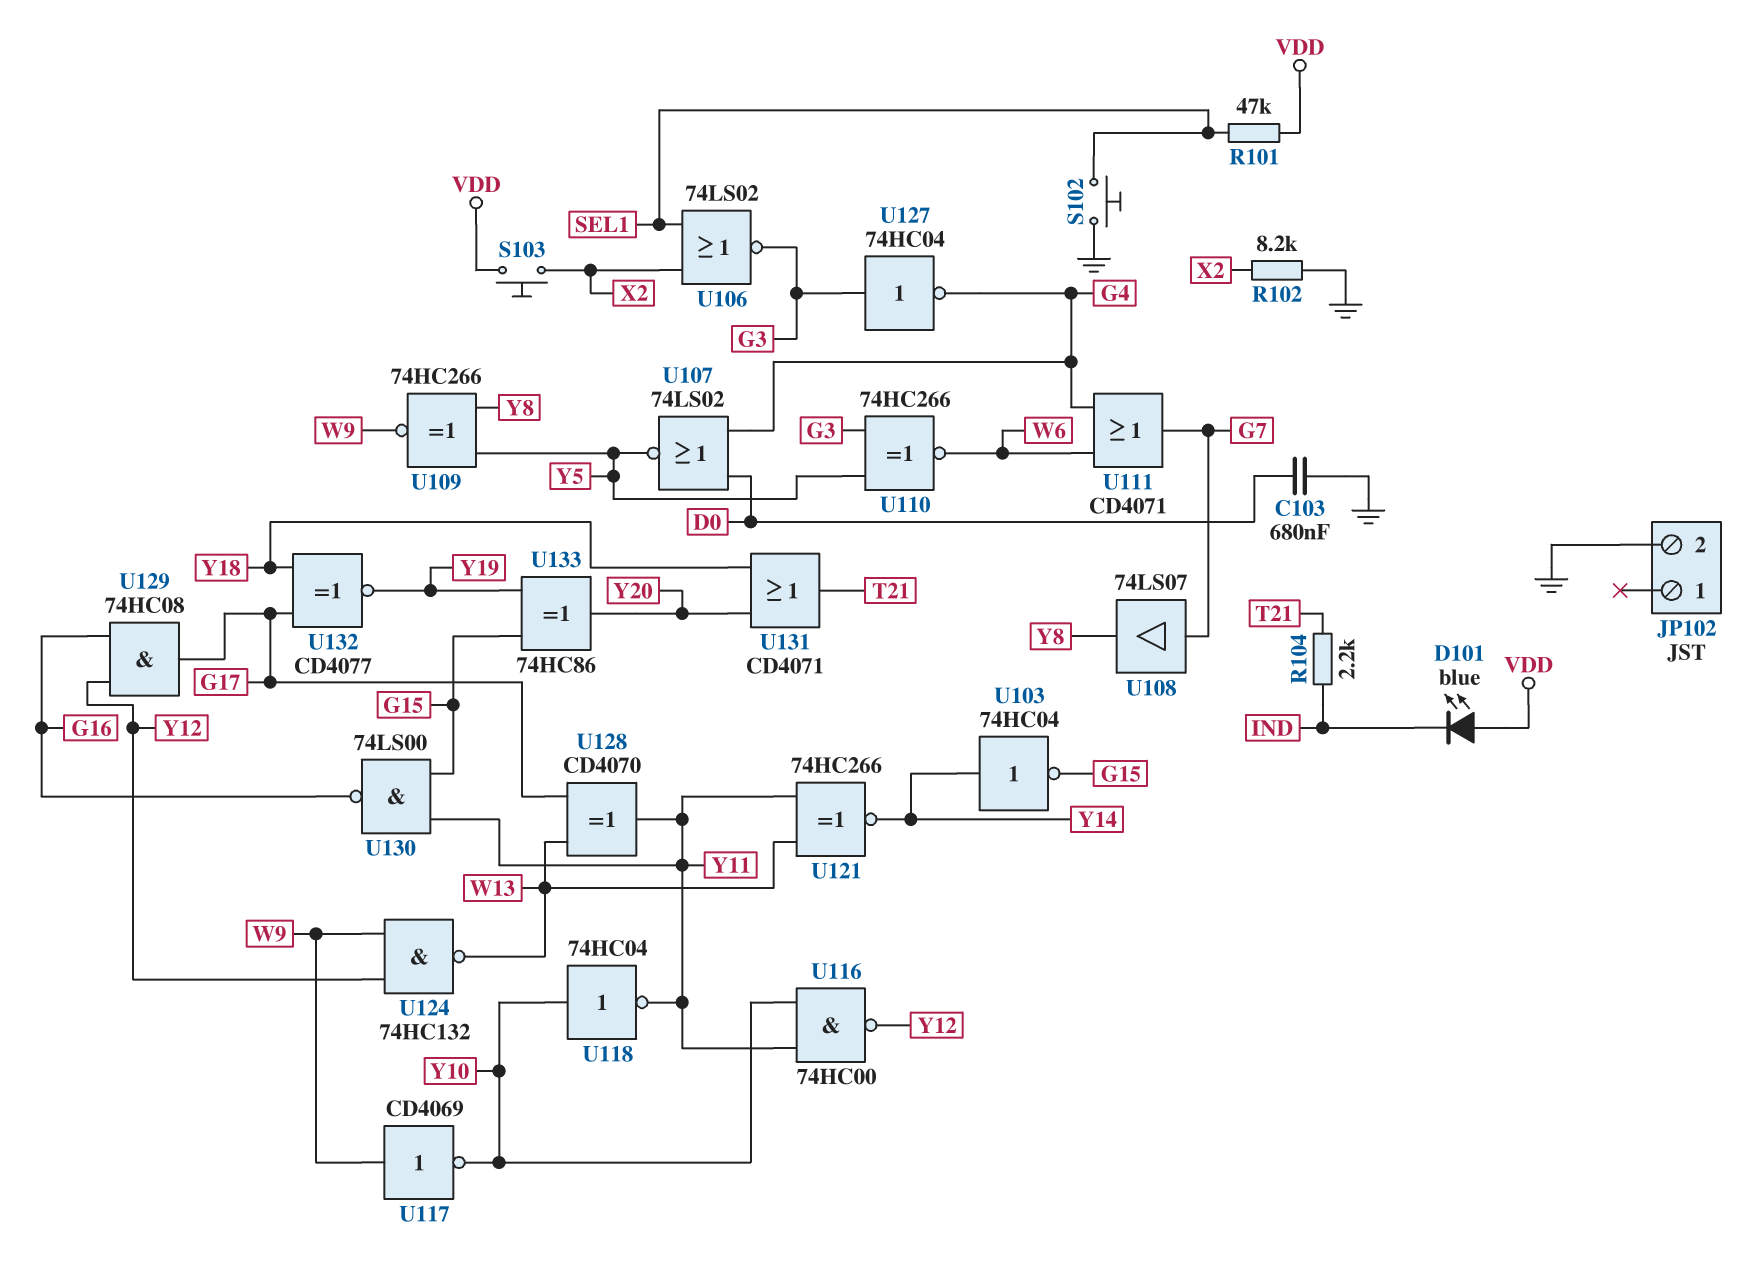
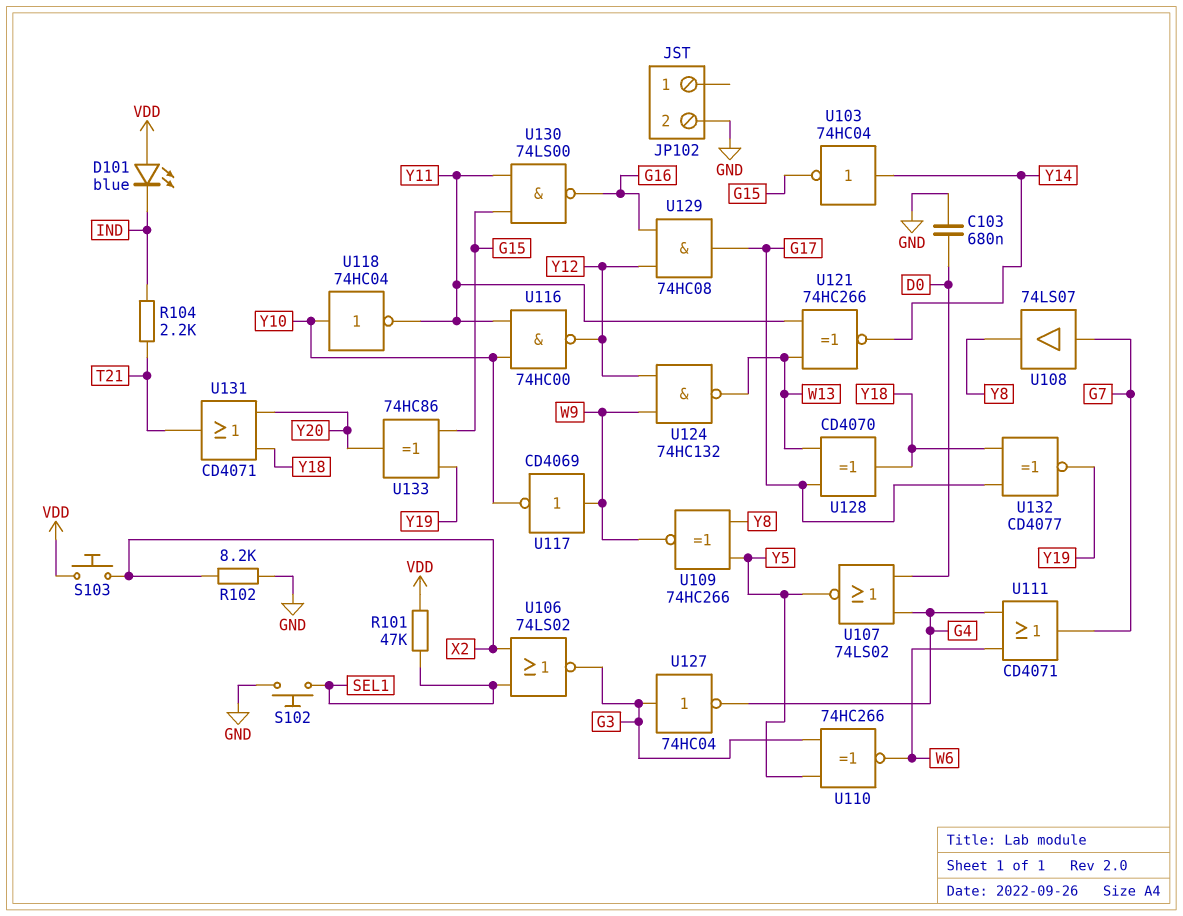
U128: XOR CD4070 (in G17, in W13, out Y11) -> XOR CD4070 (in G17, in W13, out Y18)

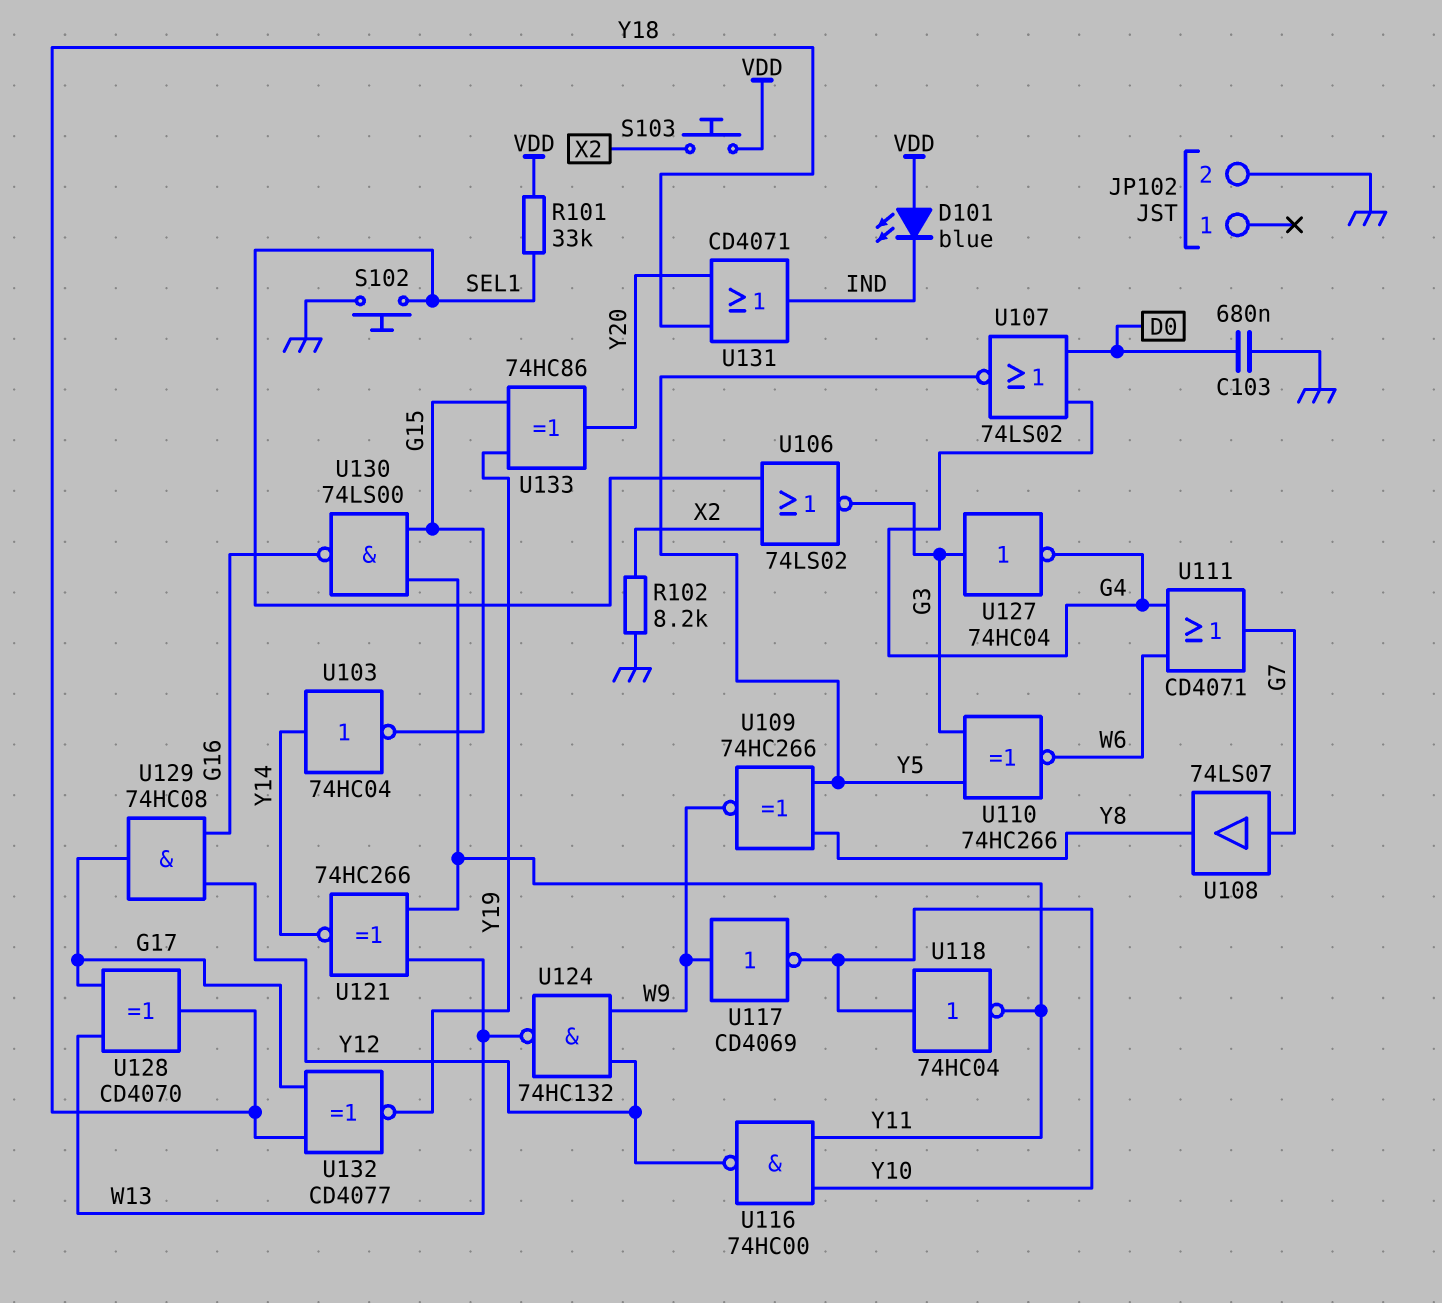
R101: 47k (SEL1, VDD) -> 33k (SEL1, VDD)
R104: 2.2k (IND, T21) -> none
U131: OR CD4071 (in Y18, in Y20, out T21) -> OR CD4071 (in Y18, in Y20, out IND)

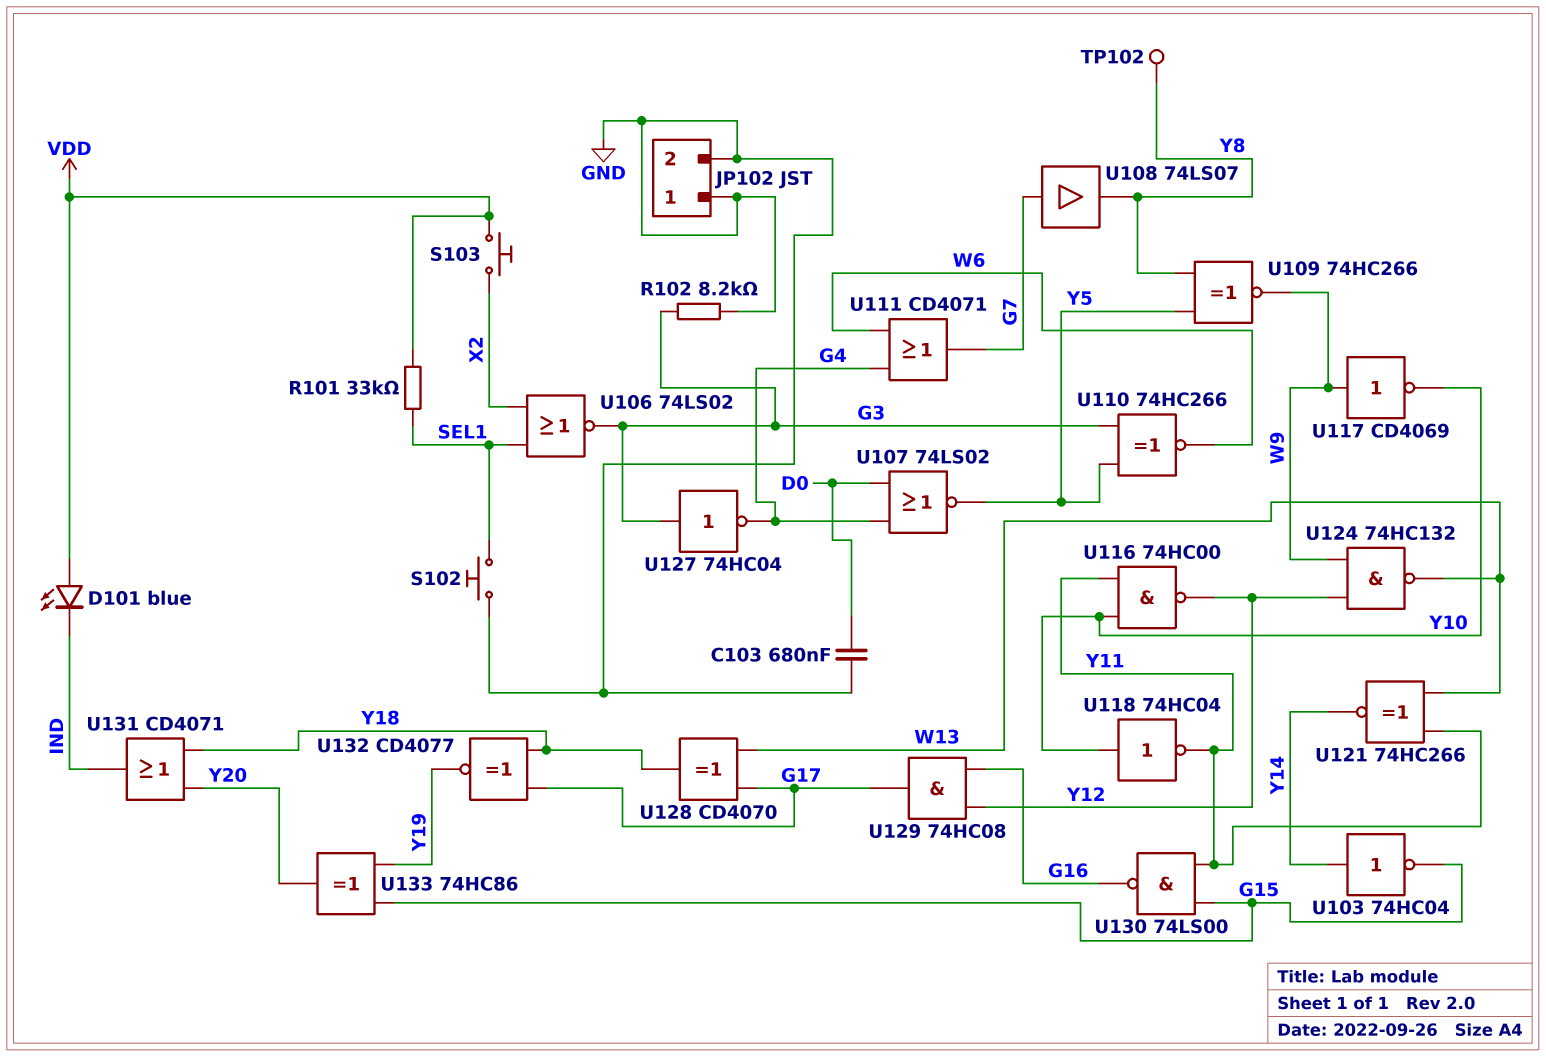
JP102 pin 1: none -> GND
R102: 8.2k (GND, X2) -> 8.2k (G3, GND)
TP102: none -> test point (Y8)

